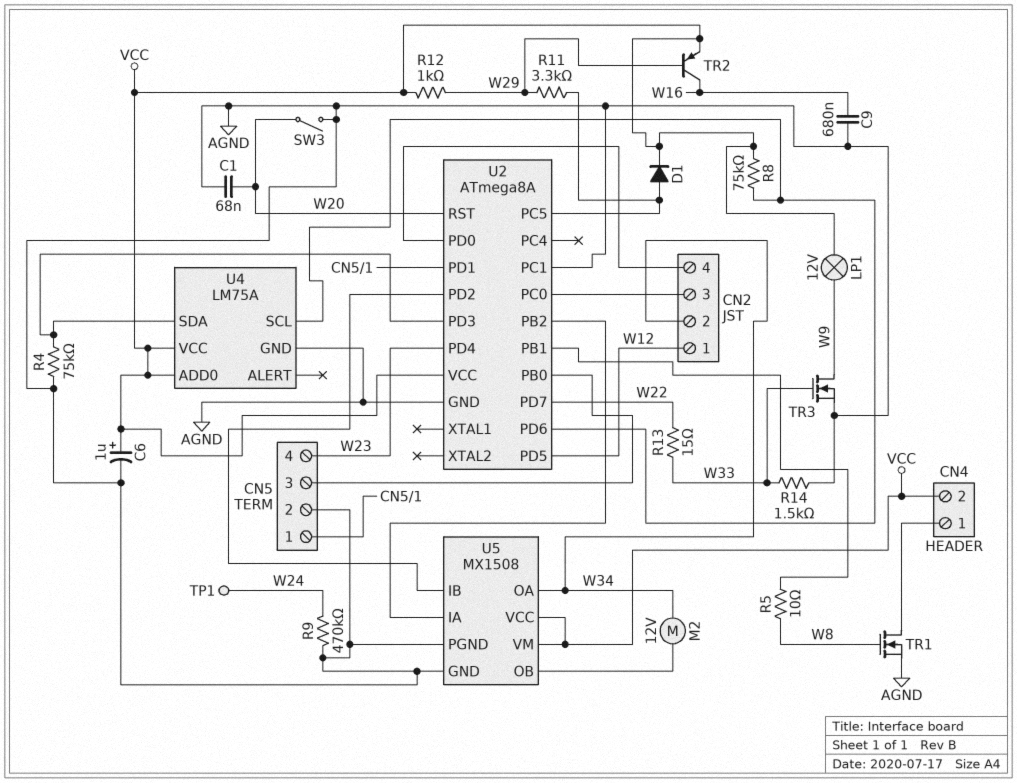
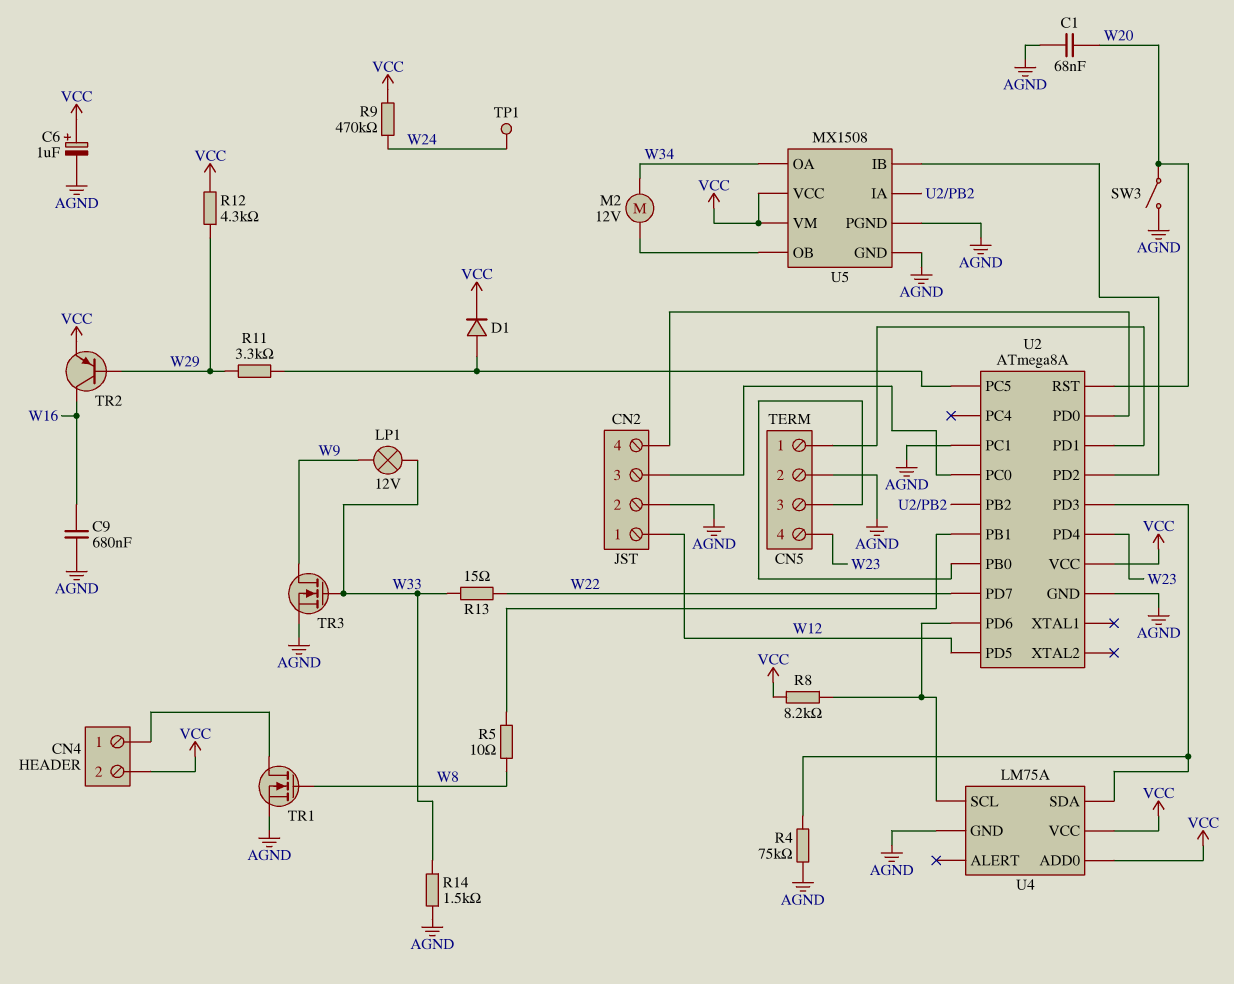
CN2 pin 2: W34 -> AGND
LP1: lamp 12V (VCC, W9) -> lamp 12V (W9, W33)
R8: 75k (U2/PD6, VCC) -> 8.2k (U2/PD6, VCC)
R9: 470k (AGND, W24) -> 470k (VCC, W24)
R12: 1k (VCC, W29) -> 4.3k (VCC, W29)

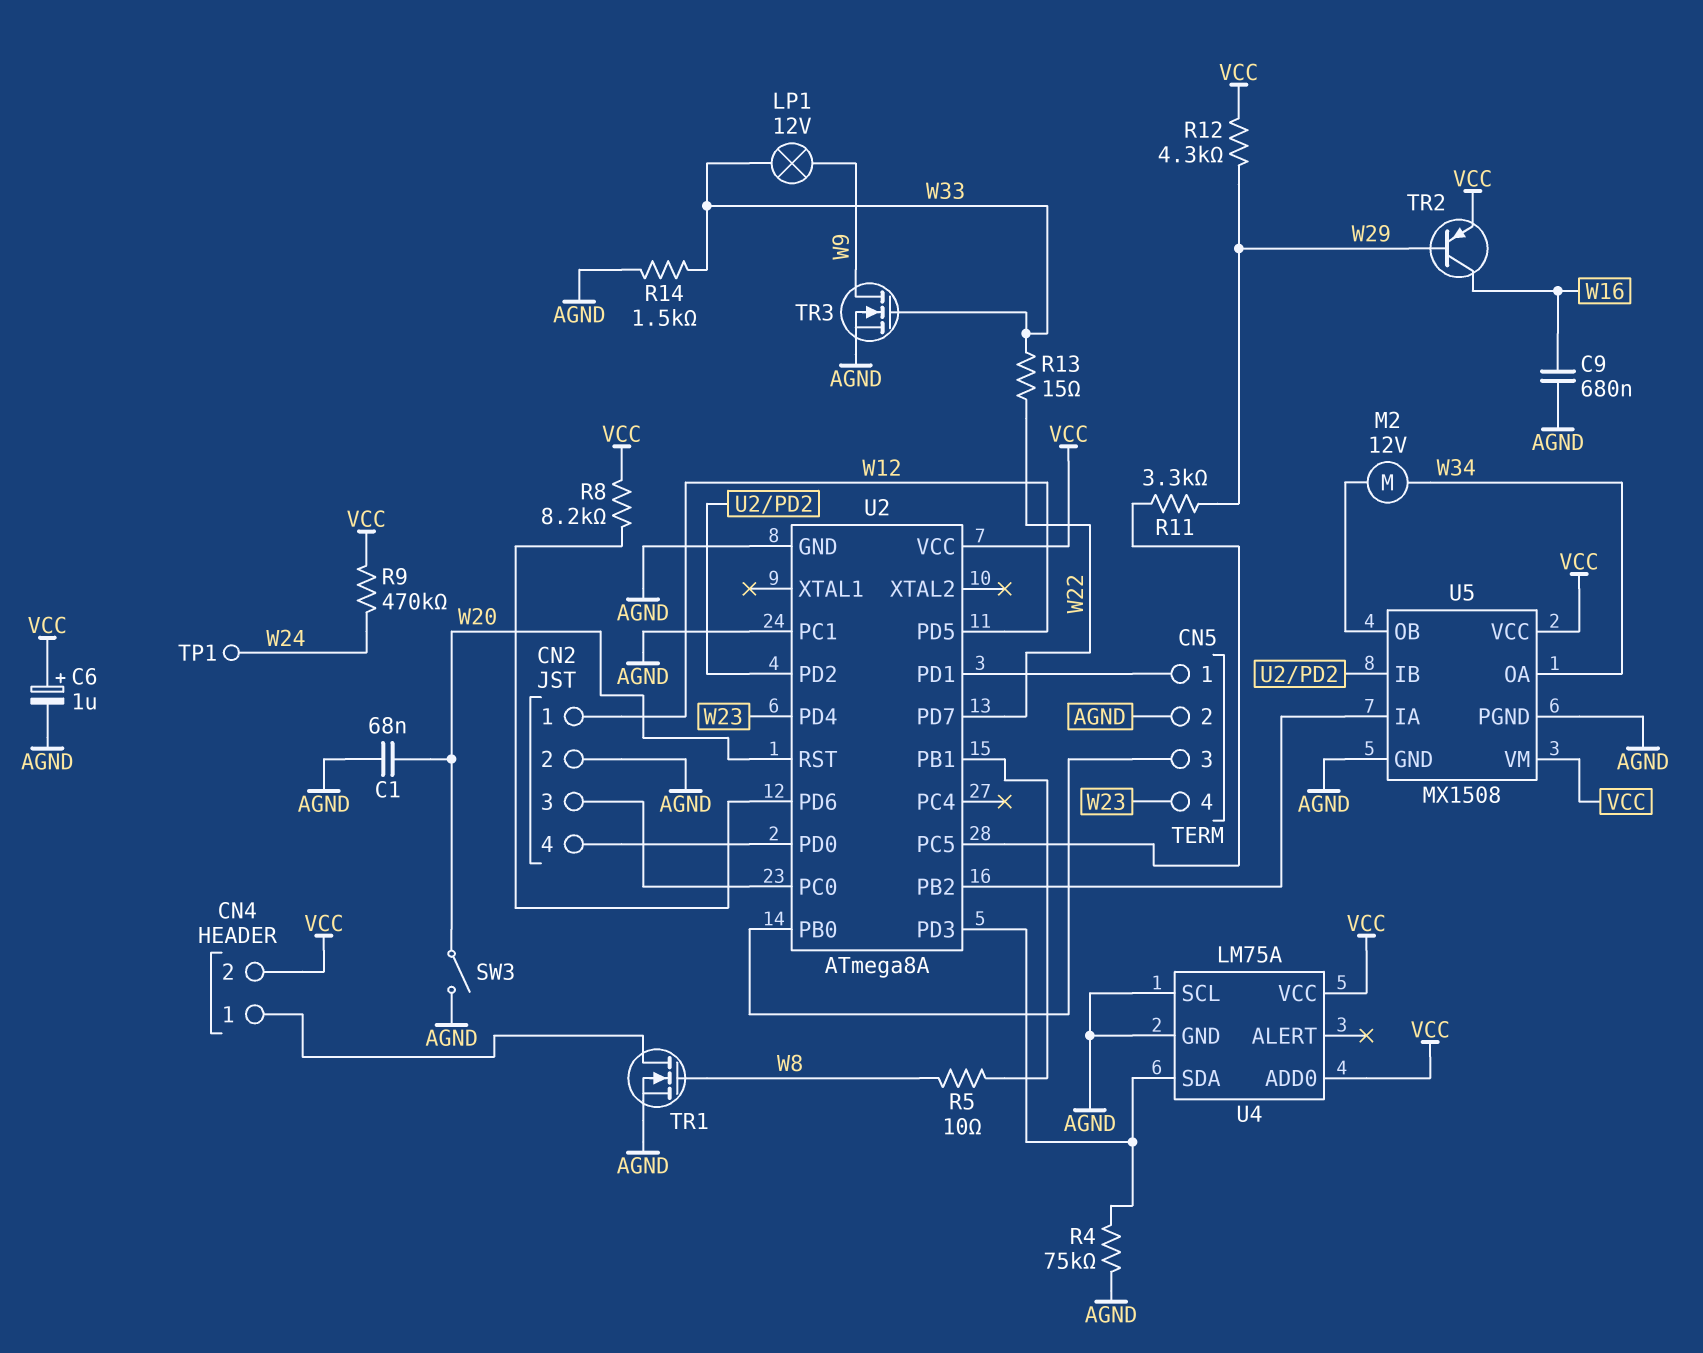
D1: diode (A U2/PC5, K VCC) -> none
U4 pin SCL: U2/PD6 -> AGND

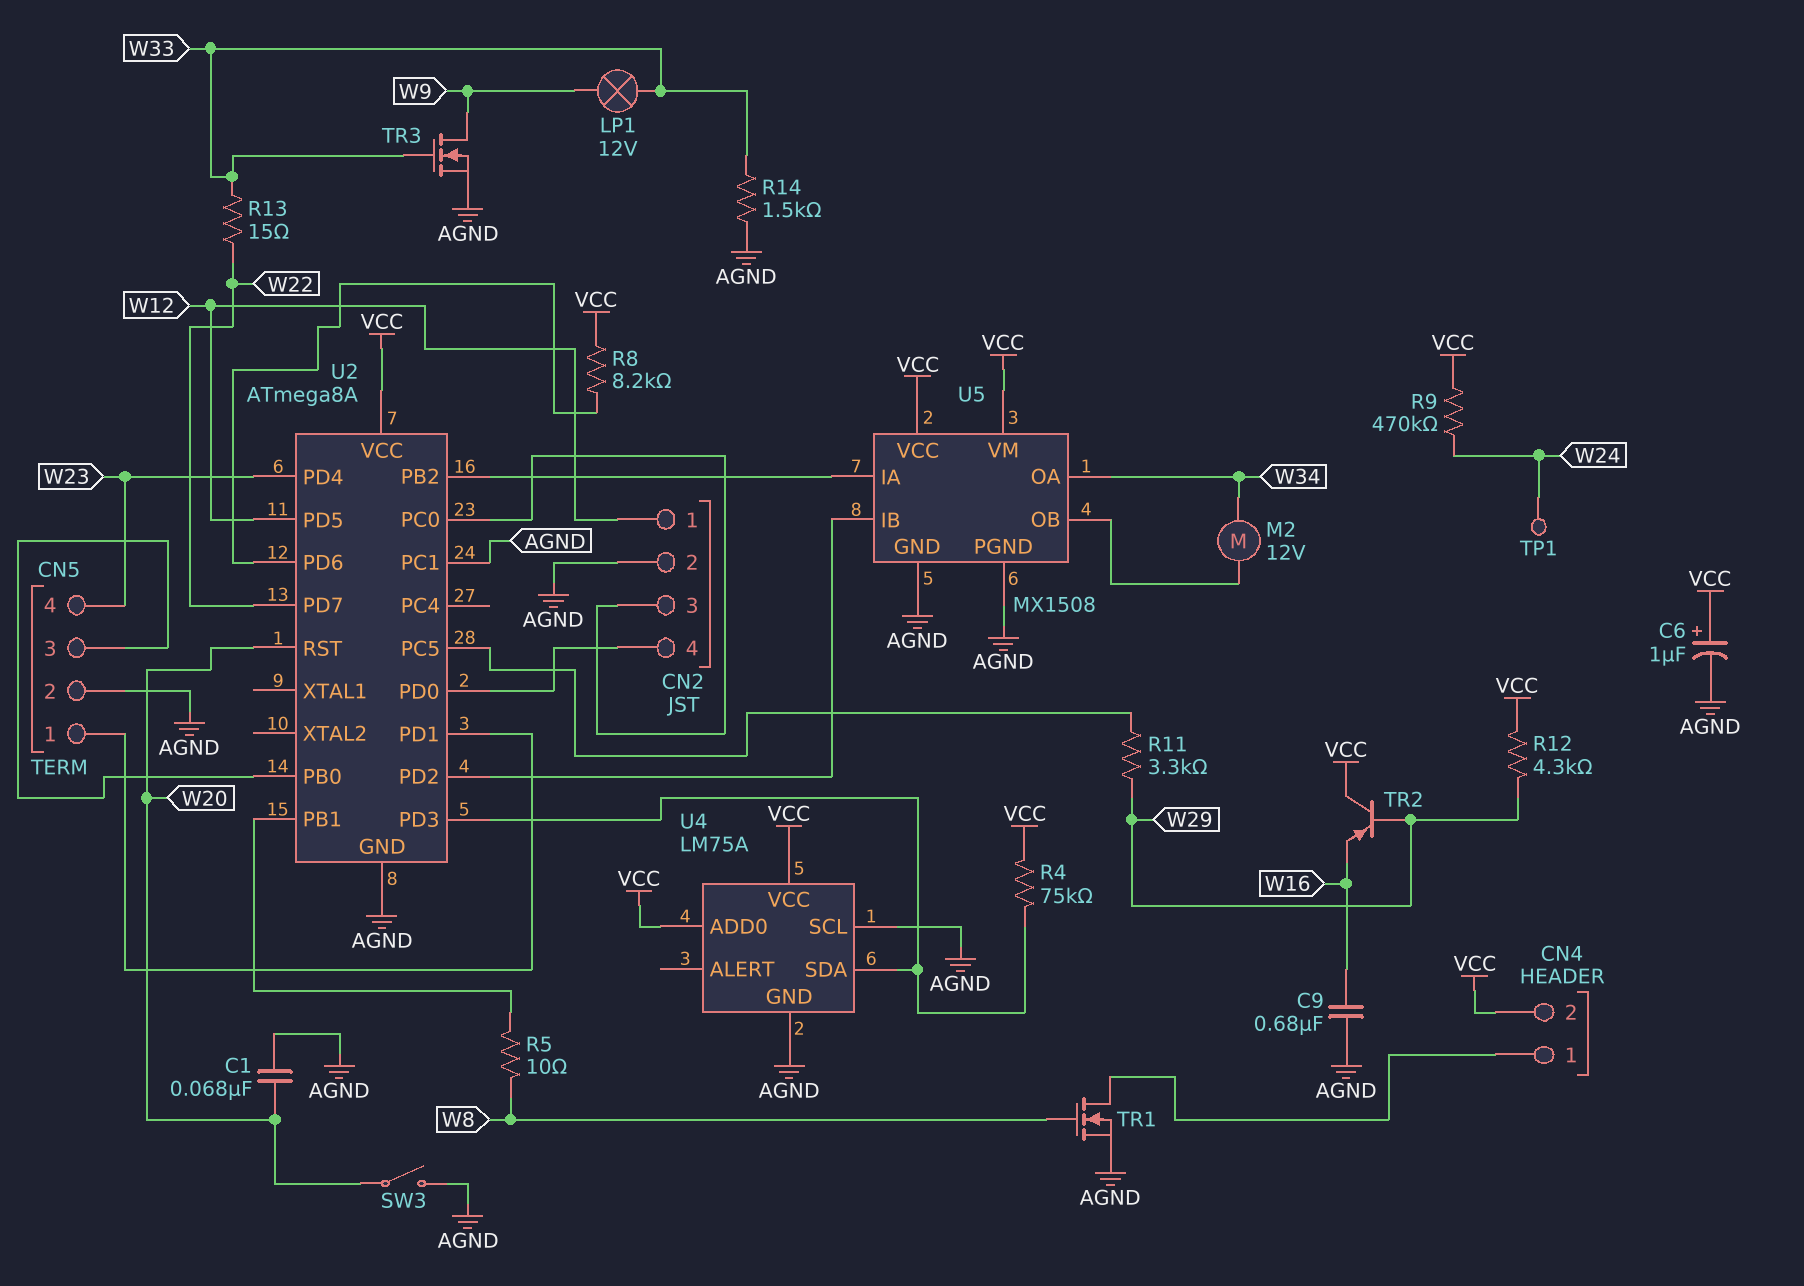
R4: 75k (AGND, U2/PD3) -> 75k (U2/PD3, VCC)
TR2: PNP (B W29, C W16, E VCC) -> PNP (B W29, C VCC, E W16)

